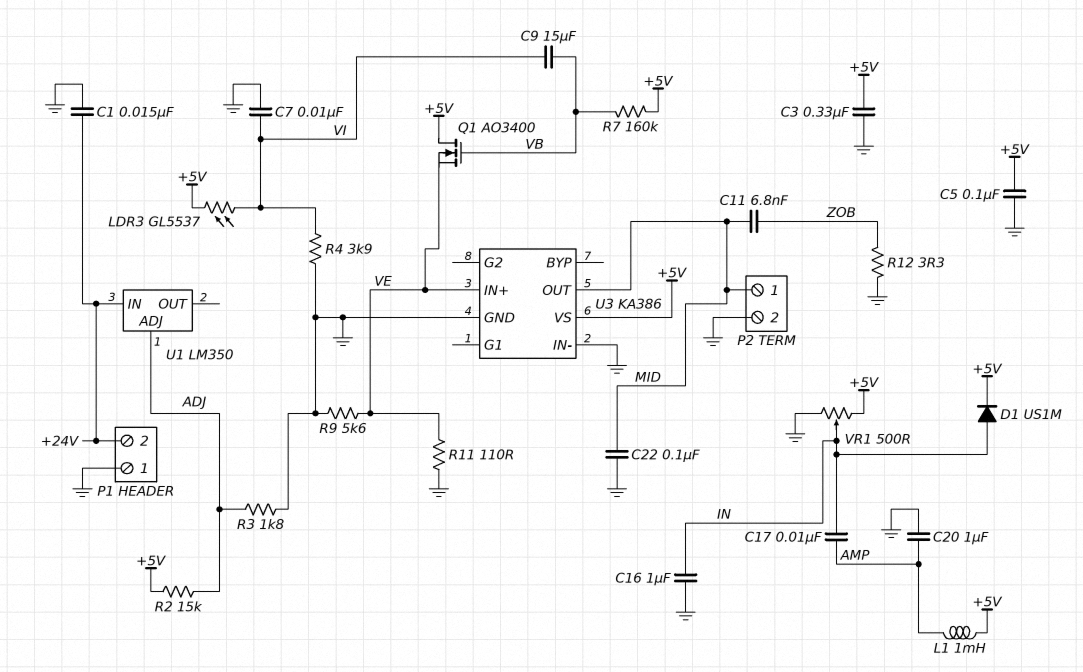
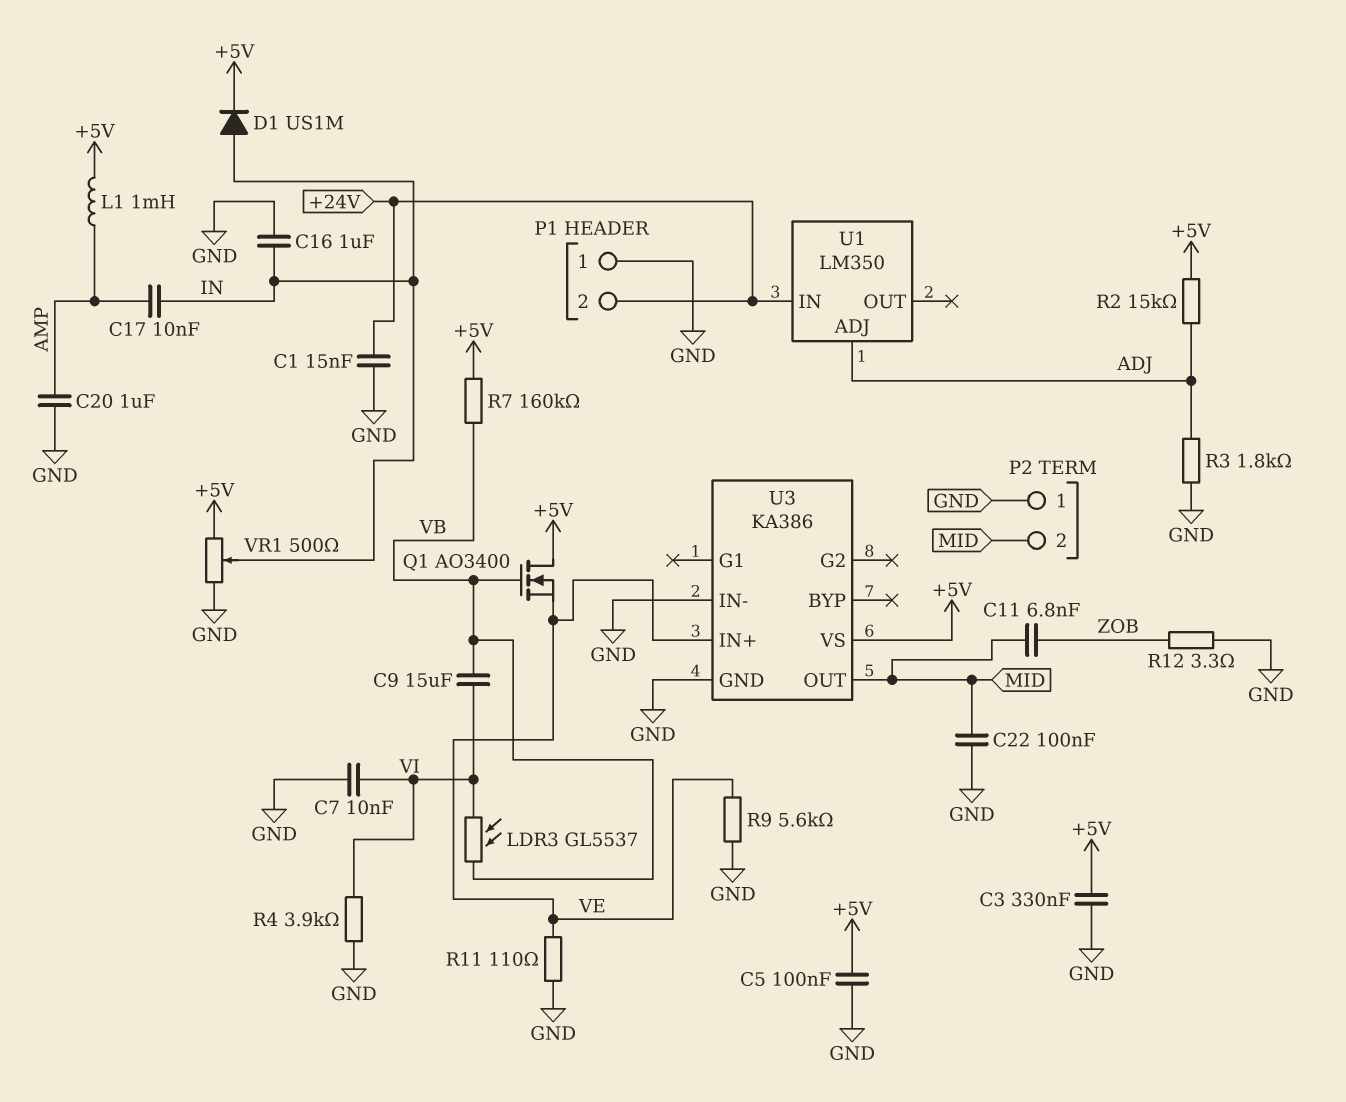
LDR3: GL5537 (+5V, VI) -> GL5537 (VB, VI)
P2 pin 1: MID -> GND
P2 pin 2: GND -> MID

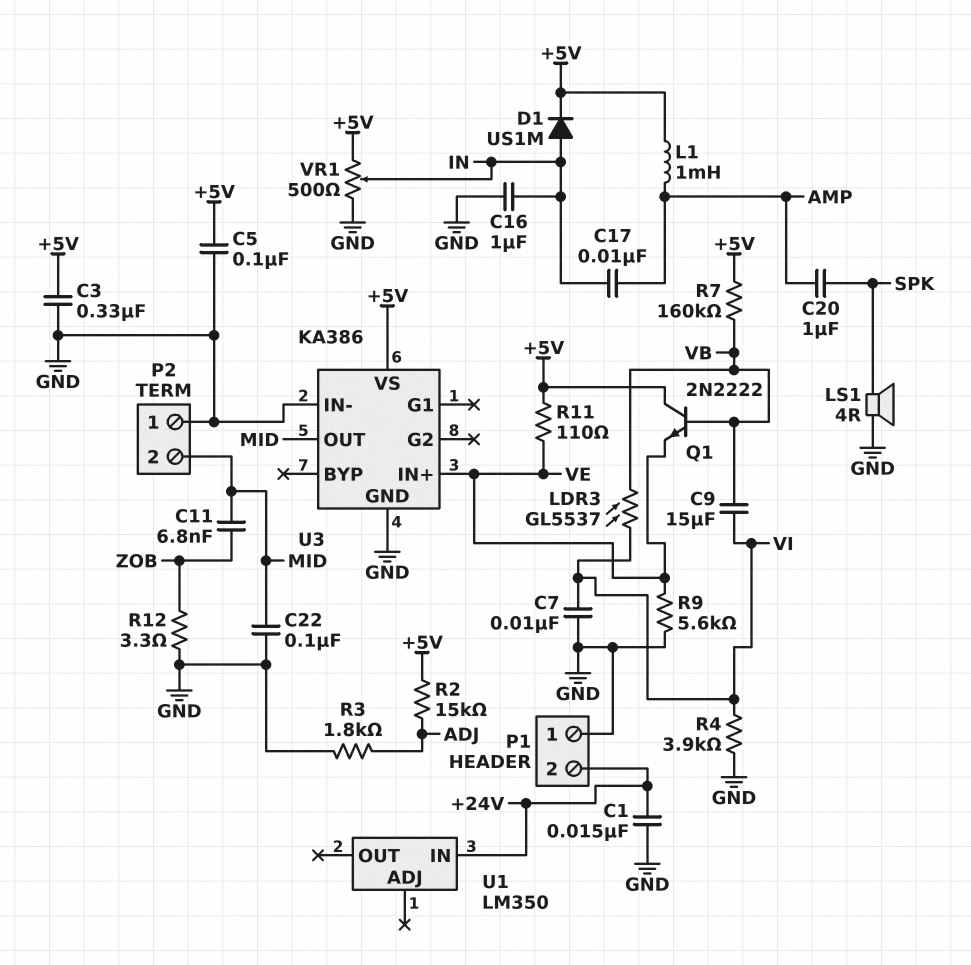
C20: 1uF (AMP, GND) -> 1uF (AMP, SPK)
LS1: none -> speaker 4R (GND, SPK)
Q1: NMOS AO3400 (G VB, D +5V, S VE) -> NPN 2N2222 (B VB, C +5V, E VE)
R11: 110 (GND, VE) -> 110 (+5V, VE)
U1 pin ADJ: ADJ -> none

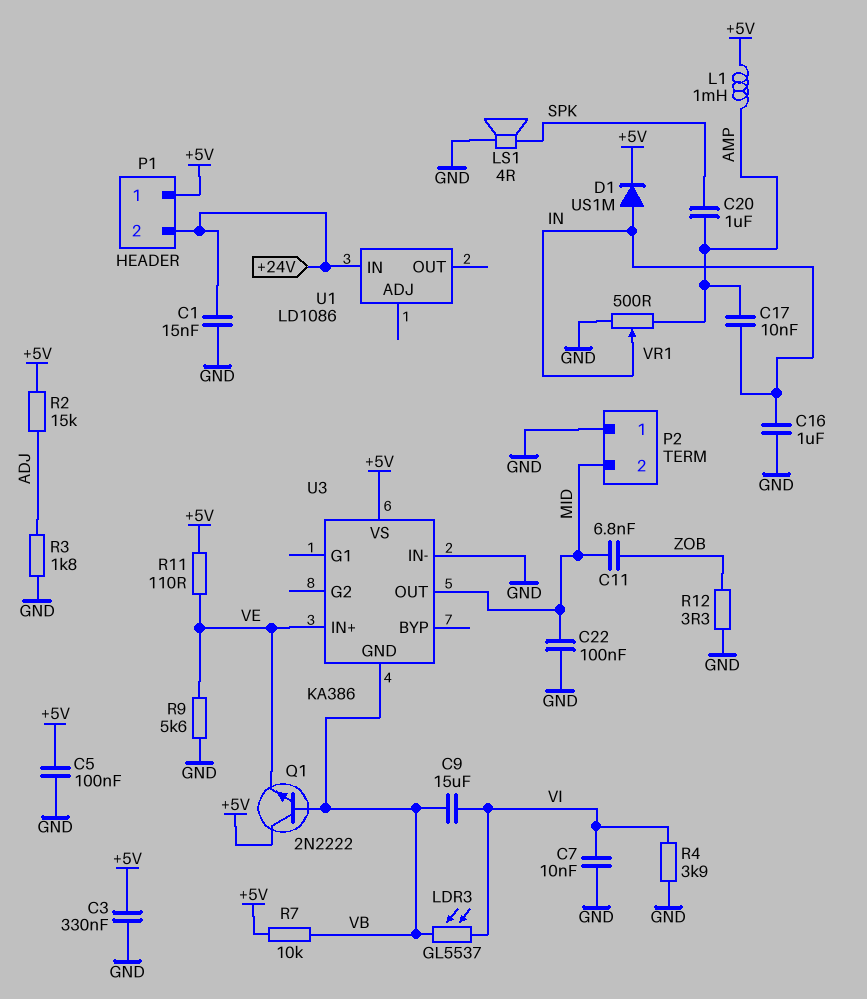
P1 pin 1: GND -> +5V
R7: 160k (+5V, VB) -> 10k (+5V, VB)
U1: LM350 -> LD1086
U3 pin GND: GND -> VB
VR1: 500 (+5V, GND, wiper IN) -> 500 (AMP, GND, wiper IN)

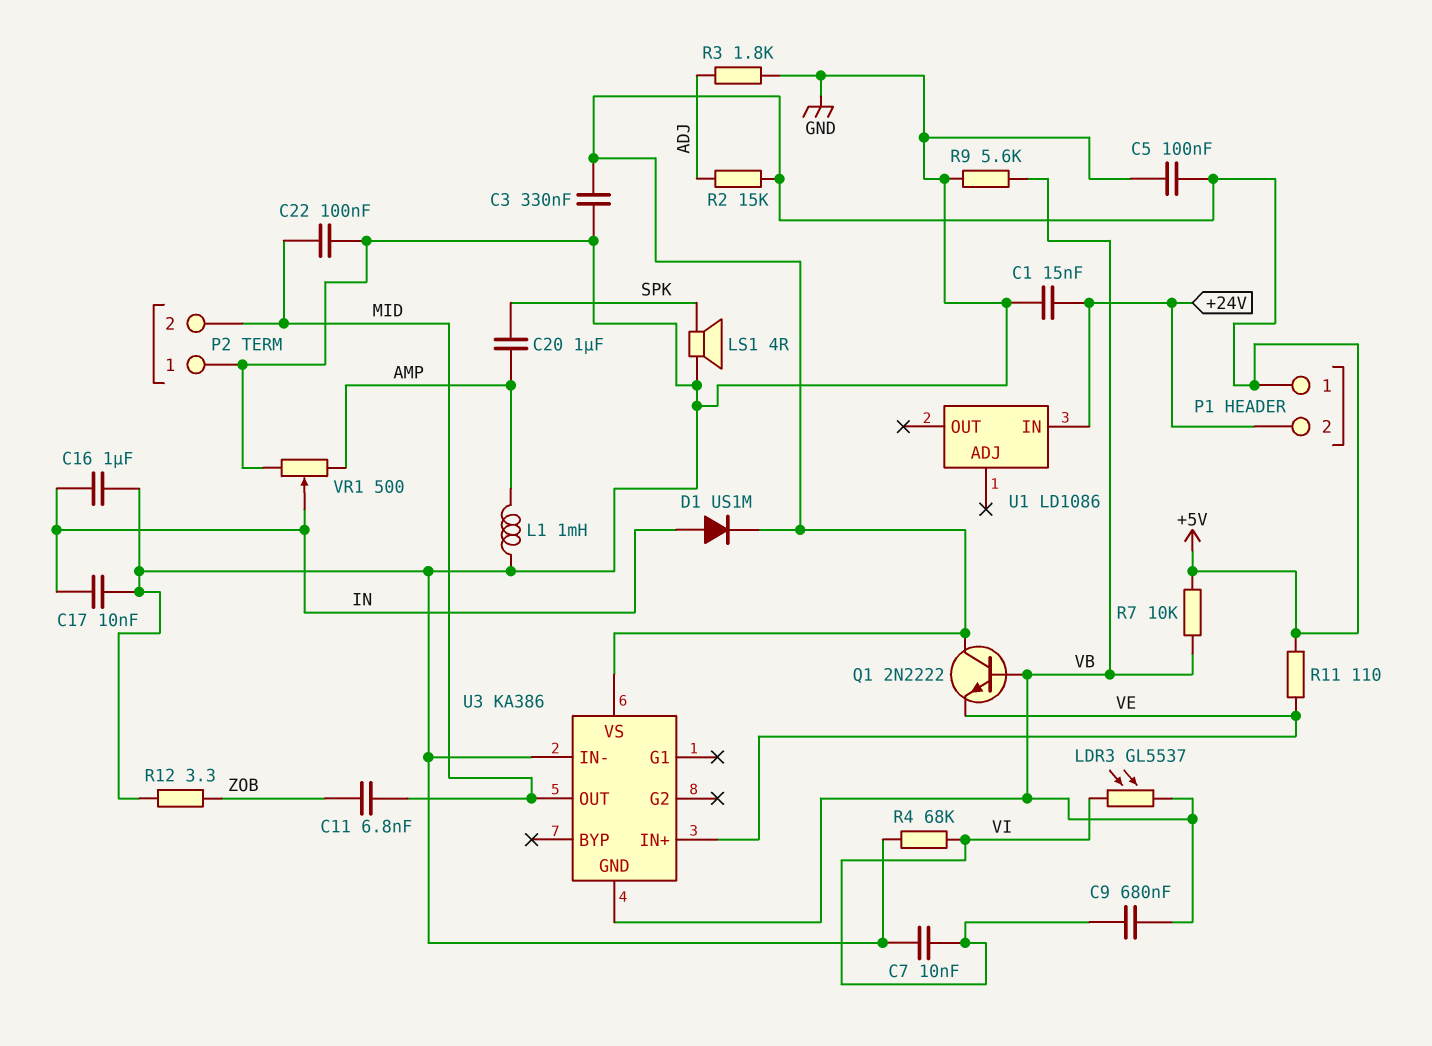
C9: 15uF (VB, VI) -> 680nF (VB, VI)
C17: 10nF (AMP, IN) -> 10nF (GND, IN)
L1: 1mH (+5V, AMP) -> 1mH (AMP, GND)
R4: 3.9k (GND, VI) -> 68k (GND, VI)
R9: 5.6k (GND, VE) -> 5.6k (GND, VB)

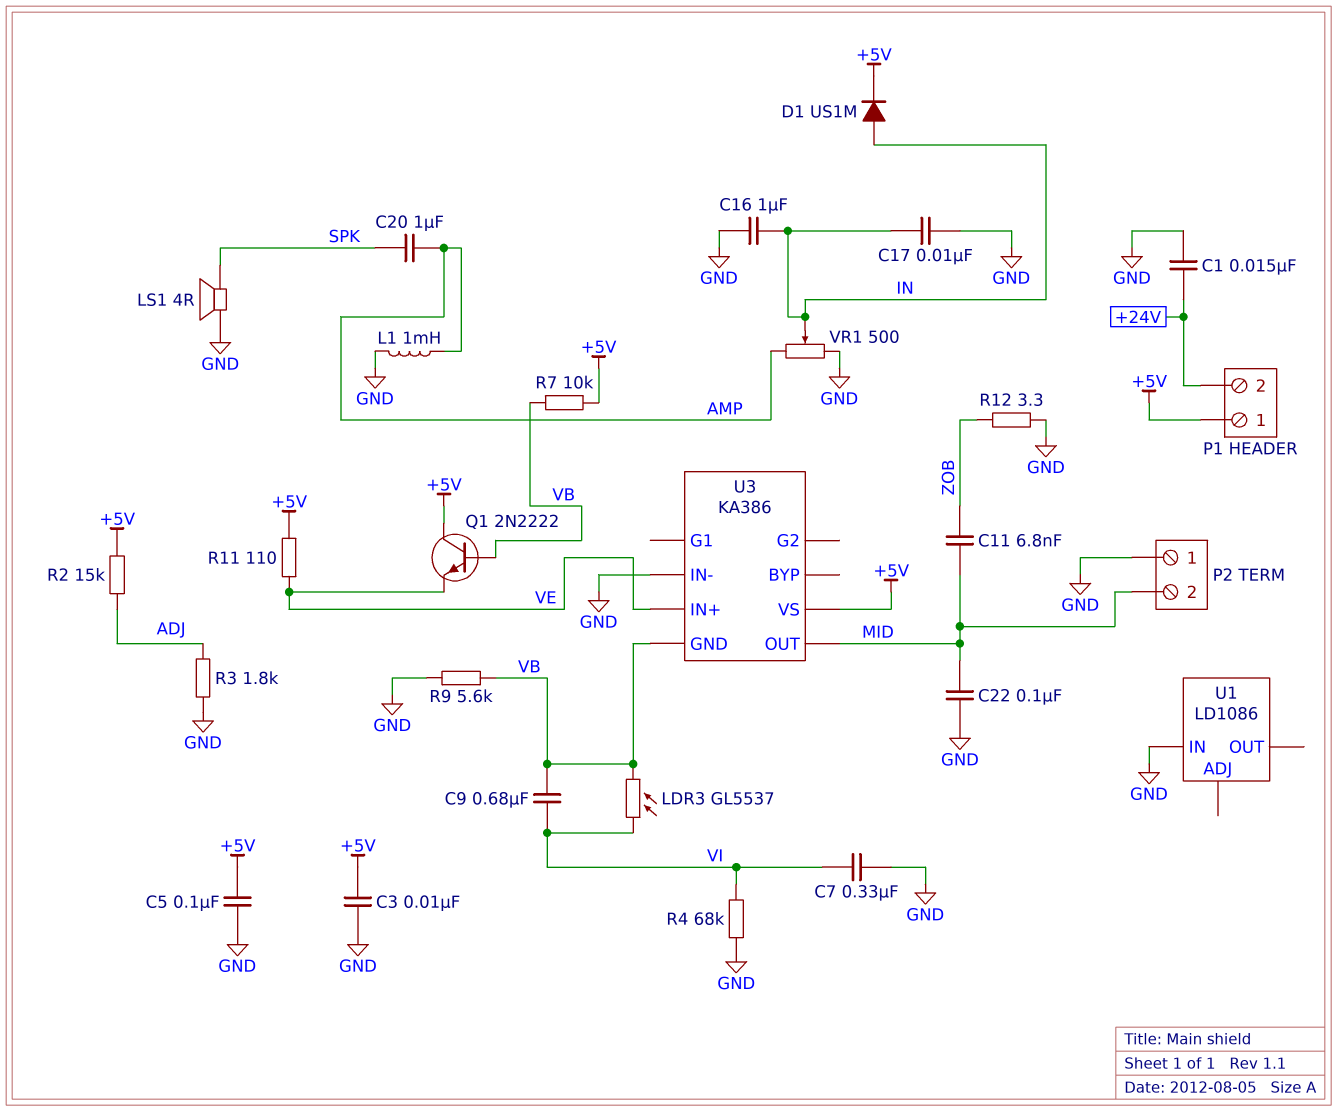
C3: 330nF (+5V, GND) -> 10nF (+5V, GND)
C7: 10nF (GND, VI) -> 330nF (GND, VI)
U1 pin IN: +24V -> GND

